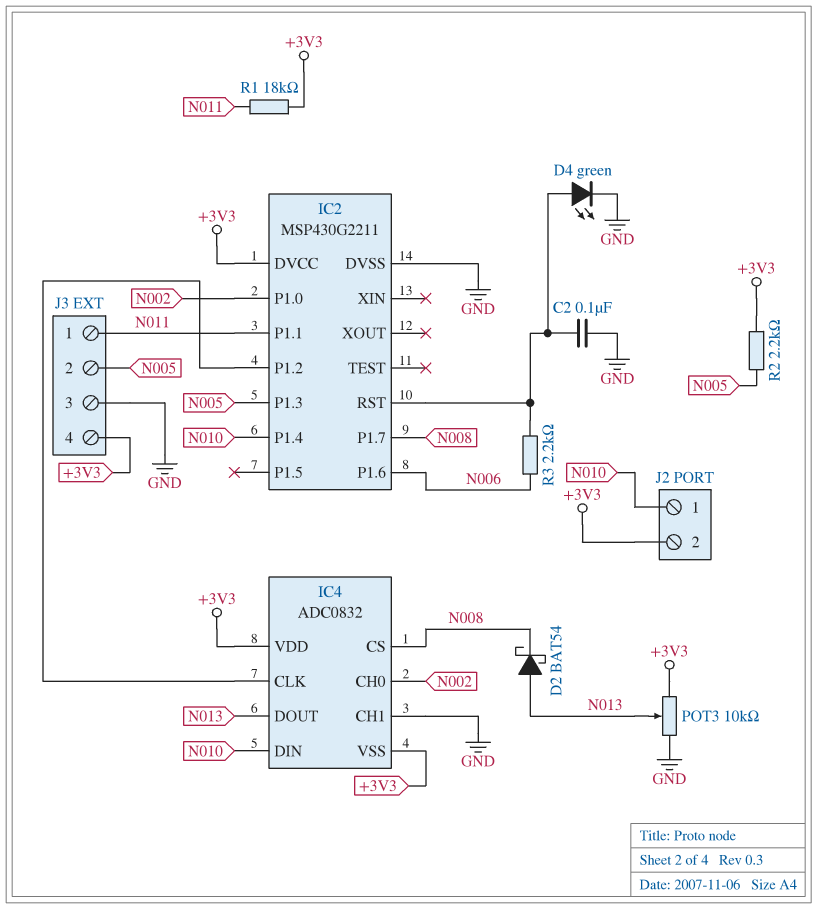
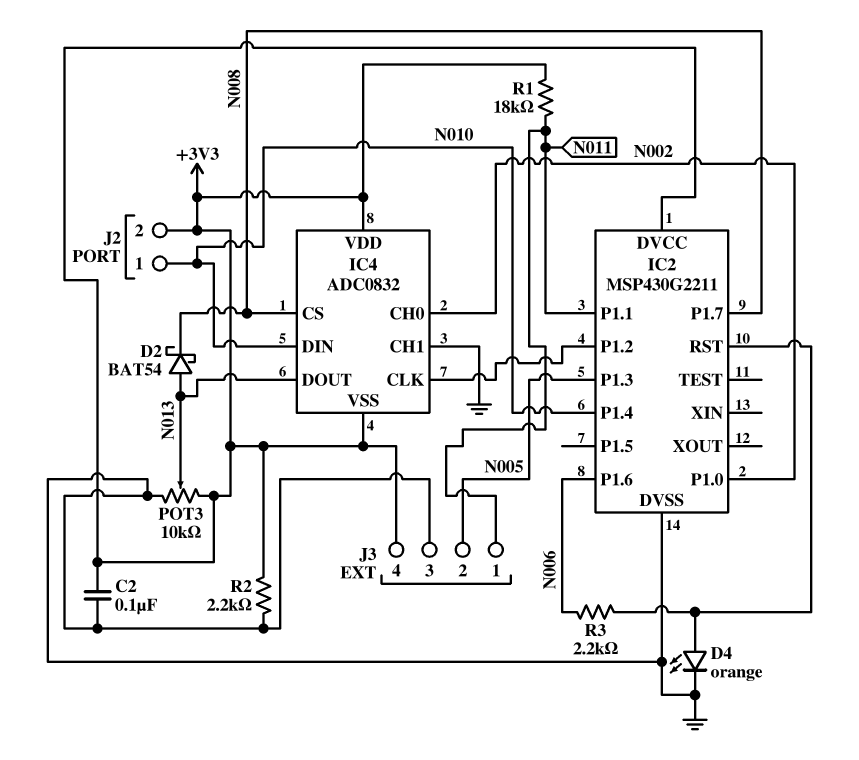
C2: 100nF (GND, IC2/RST) -> 100nF (+3V3, GND)
D4: LED green (A IC2/RST, K GND) -> LED orange (A IC2/RST, K GND)
R2: 2.2k (+3V3, N005) -> 2.2k (+3V3, GND)

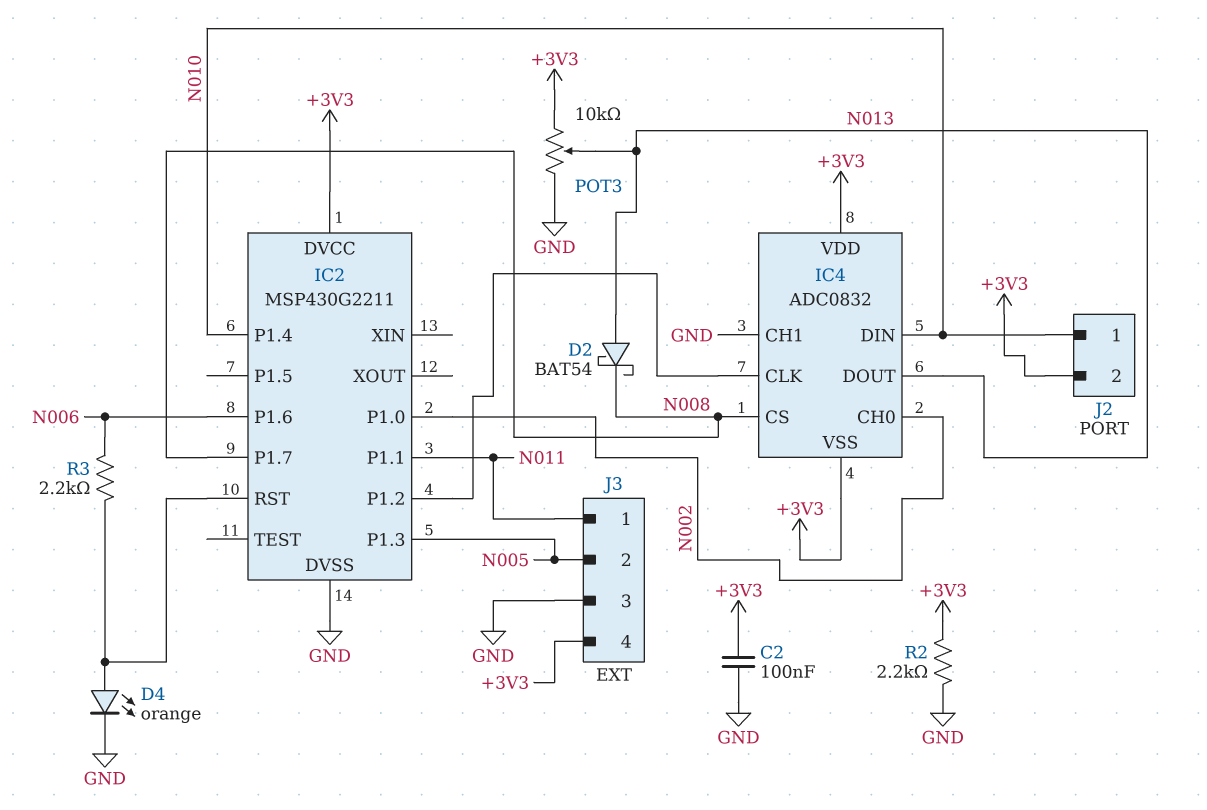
R1: 18k (+3V3, N011) -> none

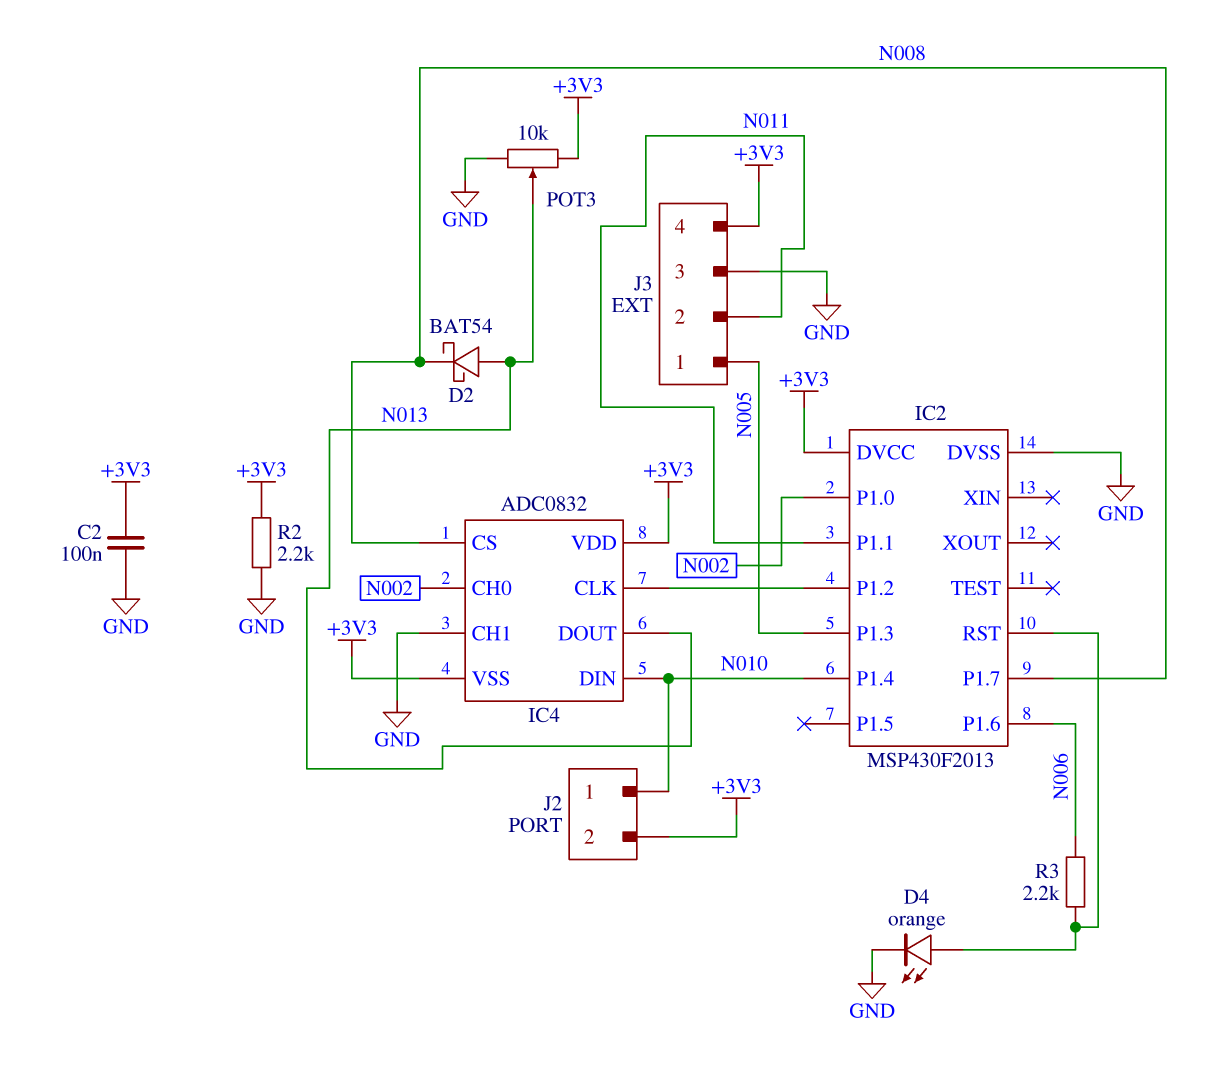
IC2: MSP430G2211 -> MSP430F2013
J3 pin 1: N011 -> N005
J3 pin 2: N005 -> N011

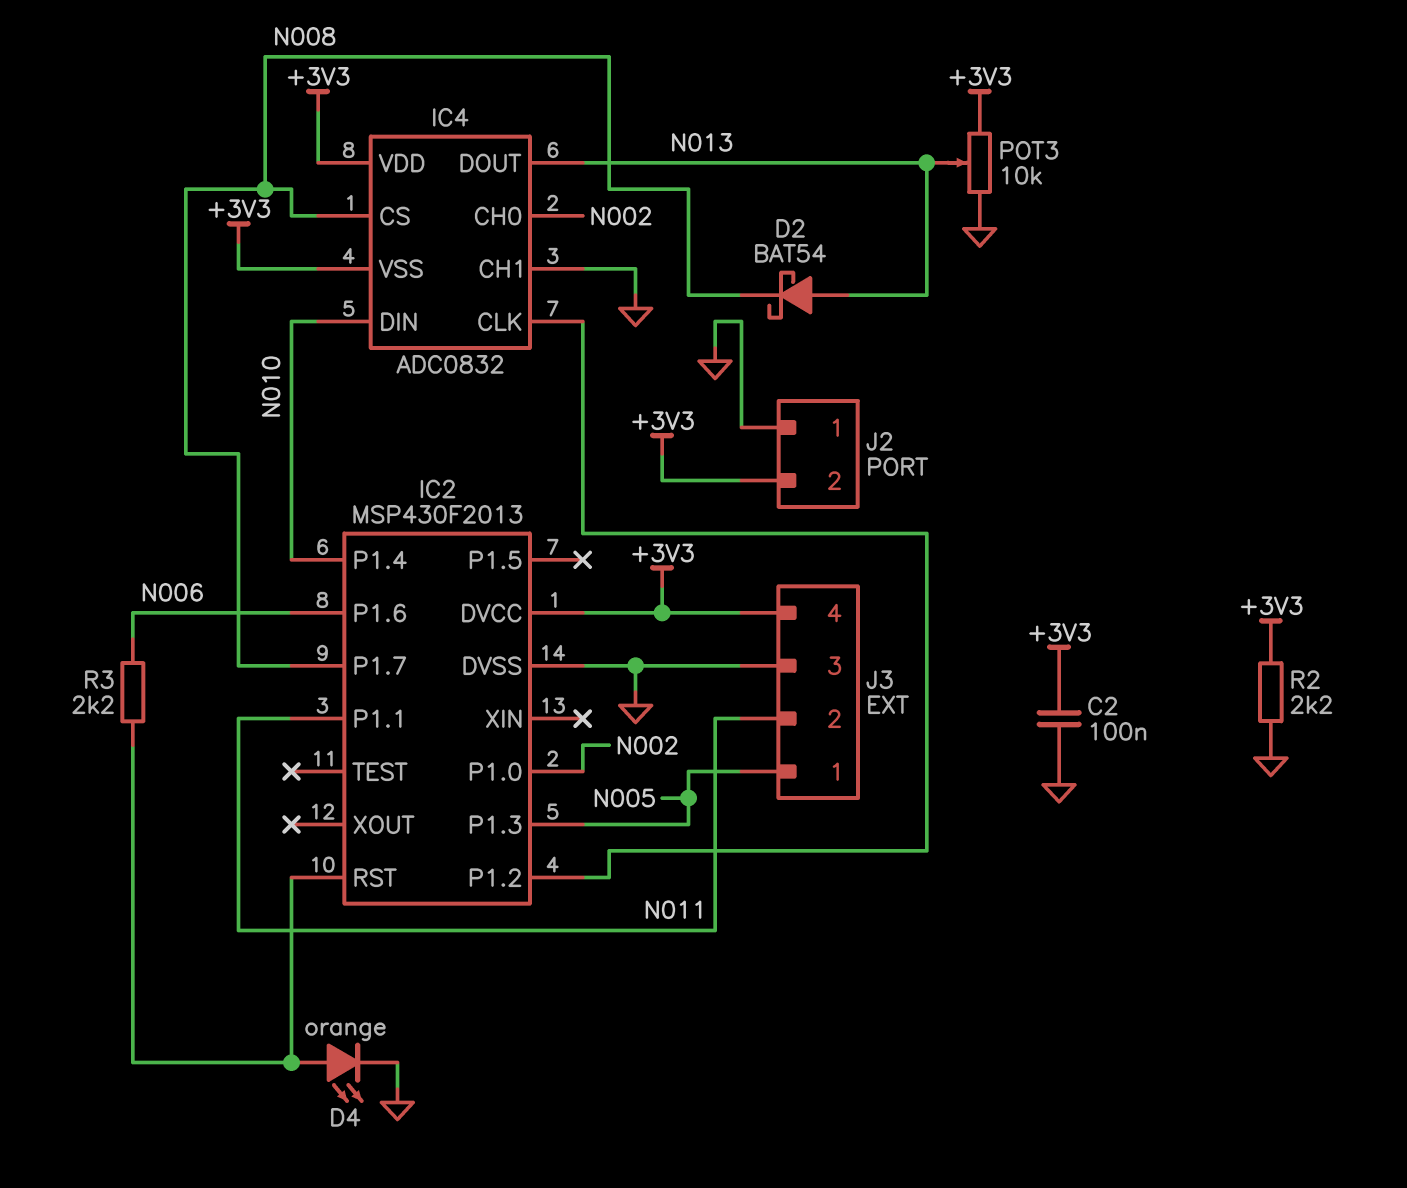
J2 pin 1: N010 -> GND

